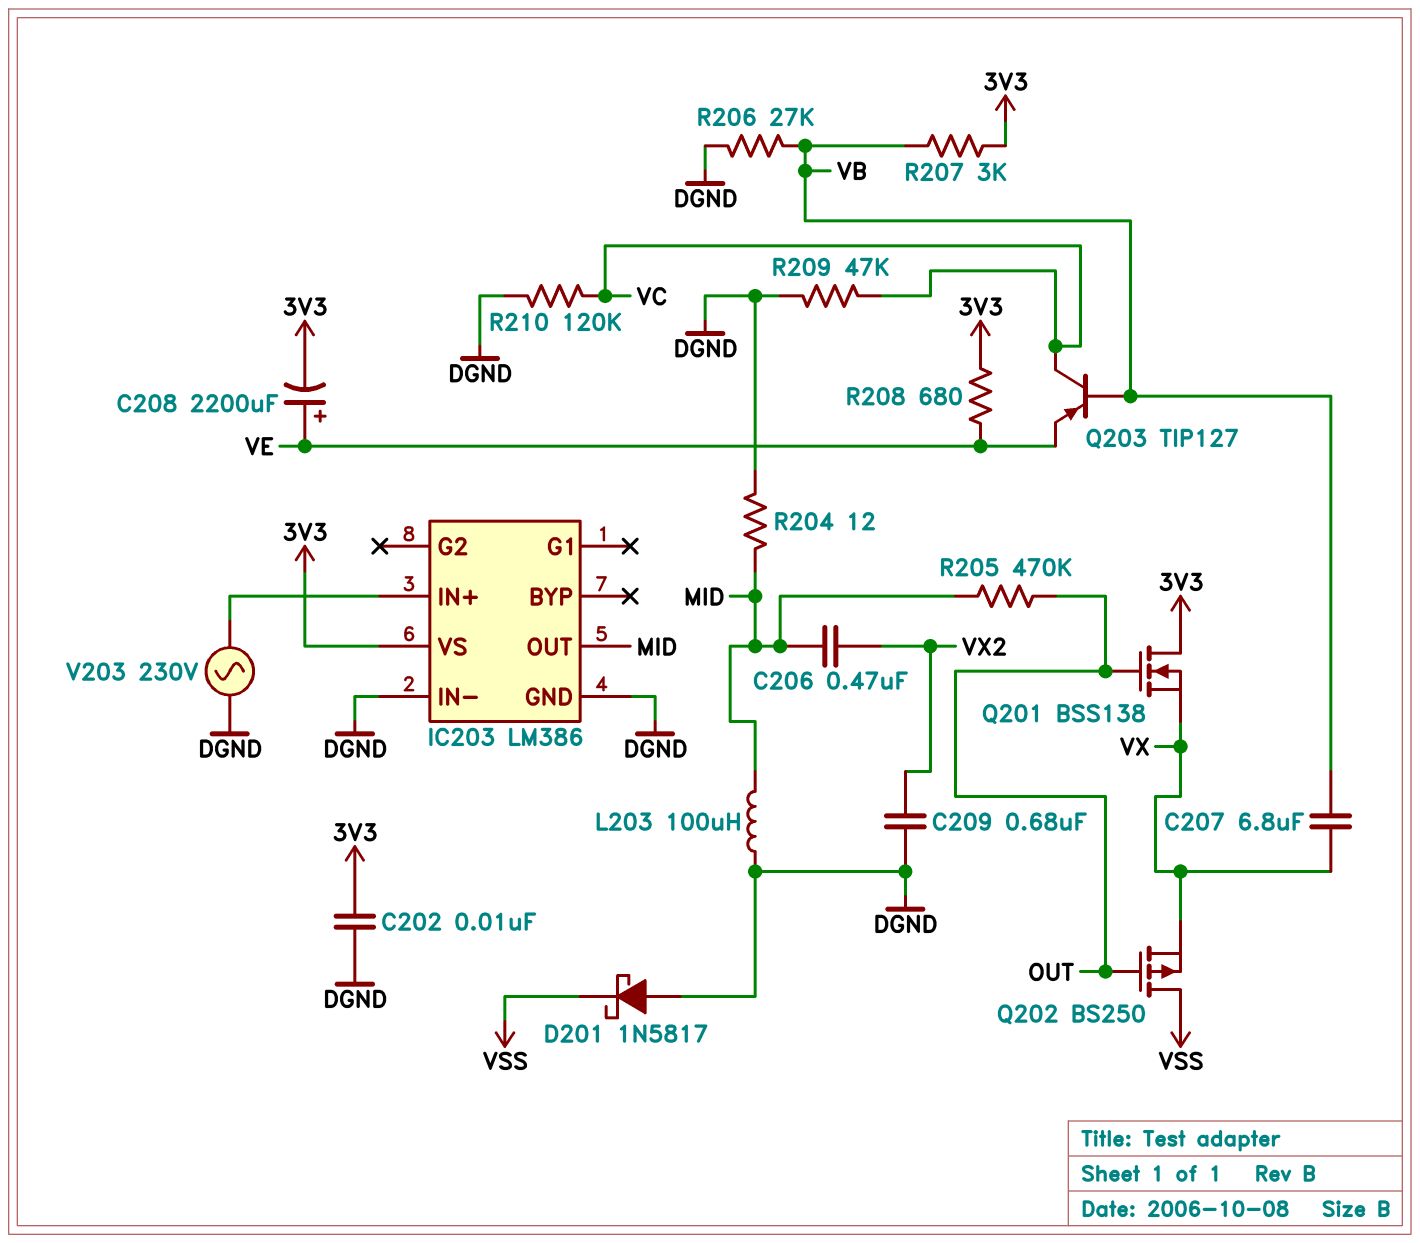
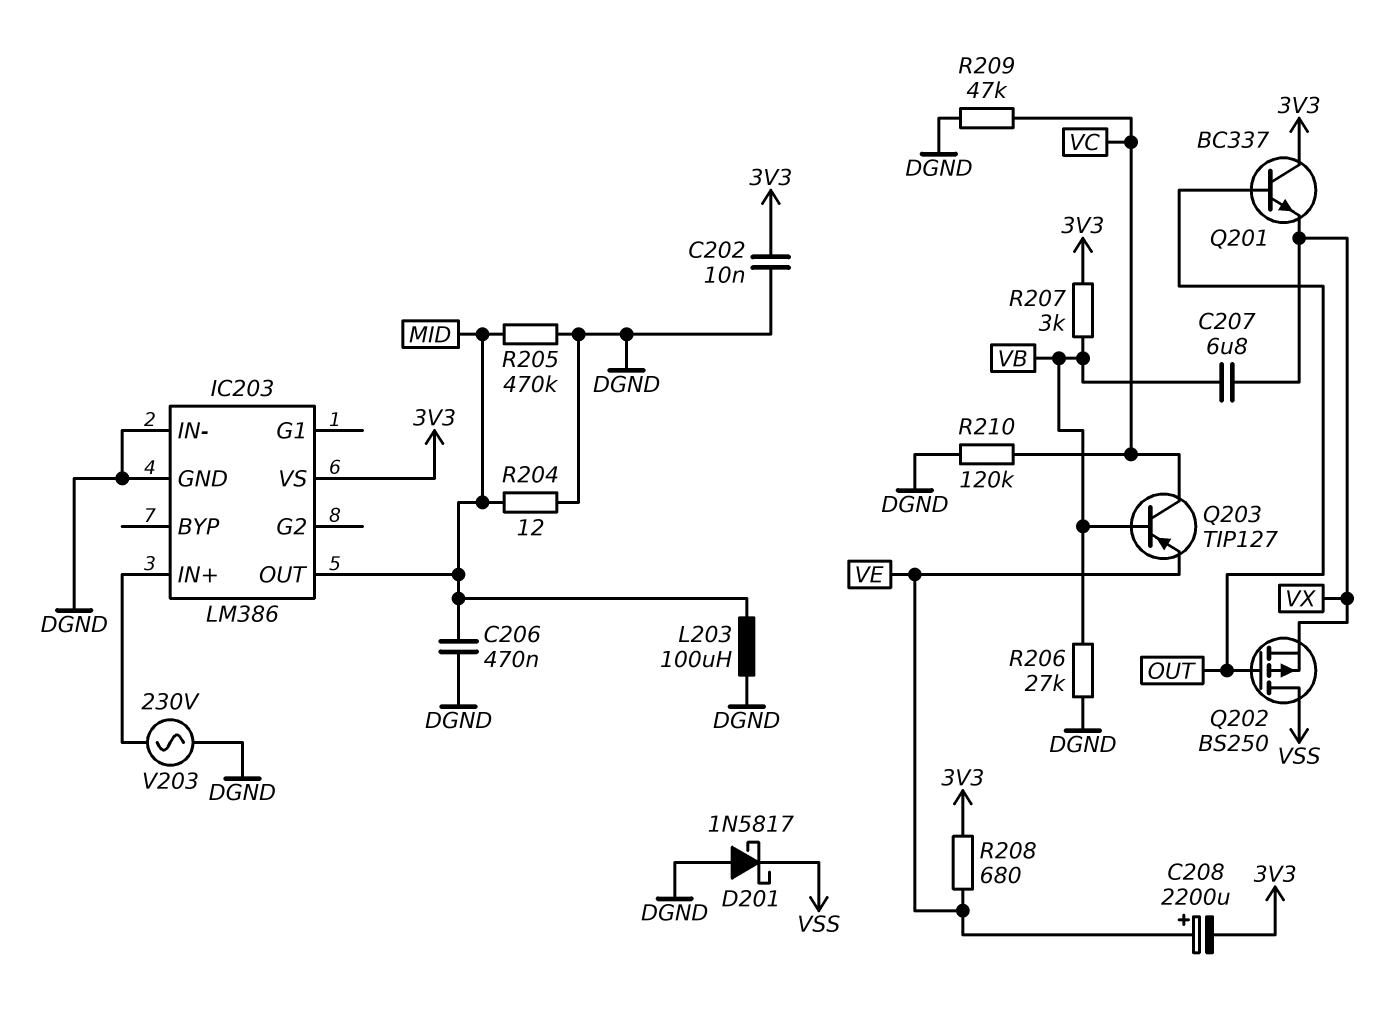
C206: 470nF (MID, VX2) -> 470nF (DGND, MID)
C209: 680nF (DGND, VX2) -> none
Q201: NMOS BSS138 (G OUT, D 3V3, S VX) -> NPN BC337 (B OUT, C 3V3, E VX)
R205: 470k (MID, OUT) -> 470k (DGND, MID)

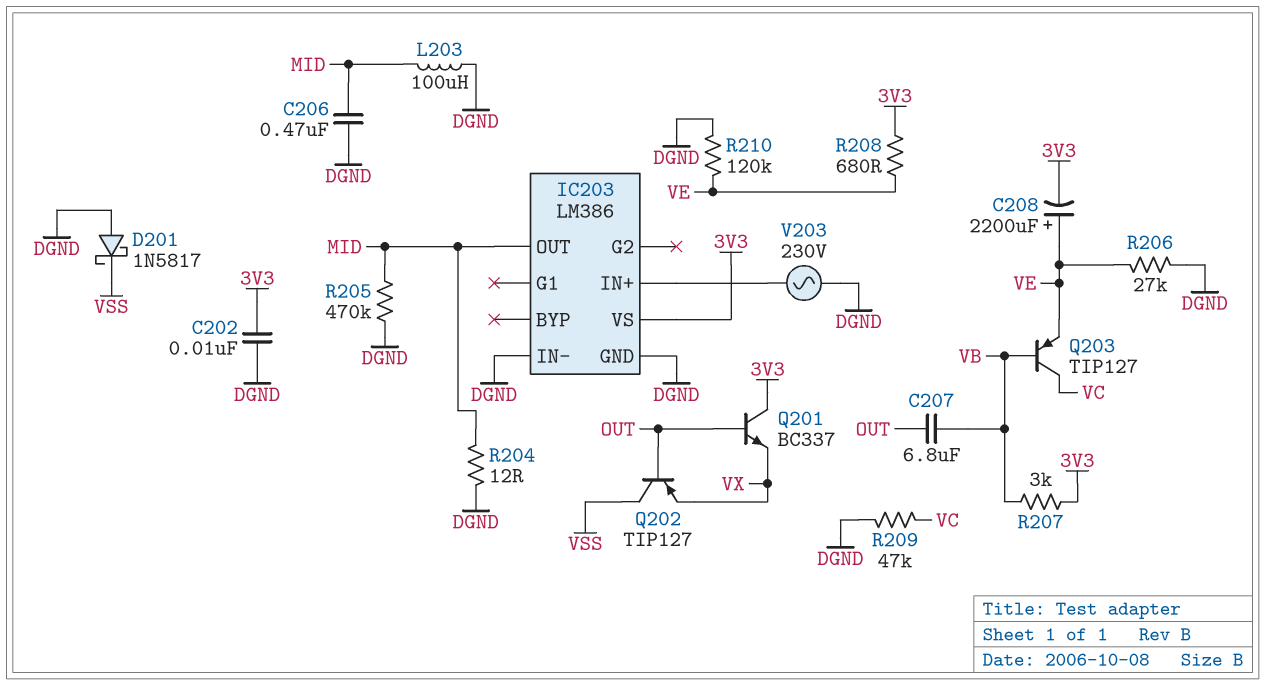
C207: 6.8uF (VB, VX) -> 6.8uF (OUT, VB)
Q202: PMOS BS250 (G OUT, D VSS, S VX) -> PNP TIP127 (B OUT, C VSS, E VX)
R206: 27k (DGND, VB) -> 27k (DGND, VE)
R210: 120k (DGND, VC) -> 120k (DGND, VE)

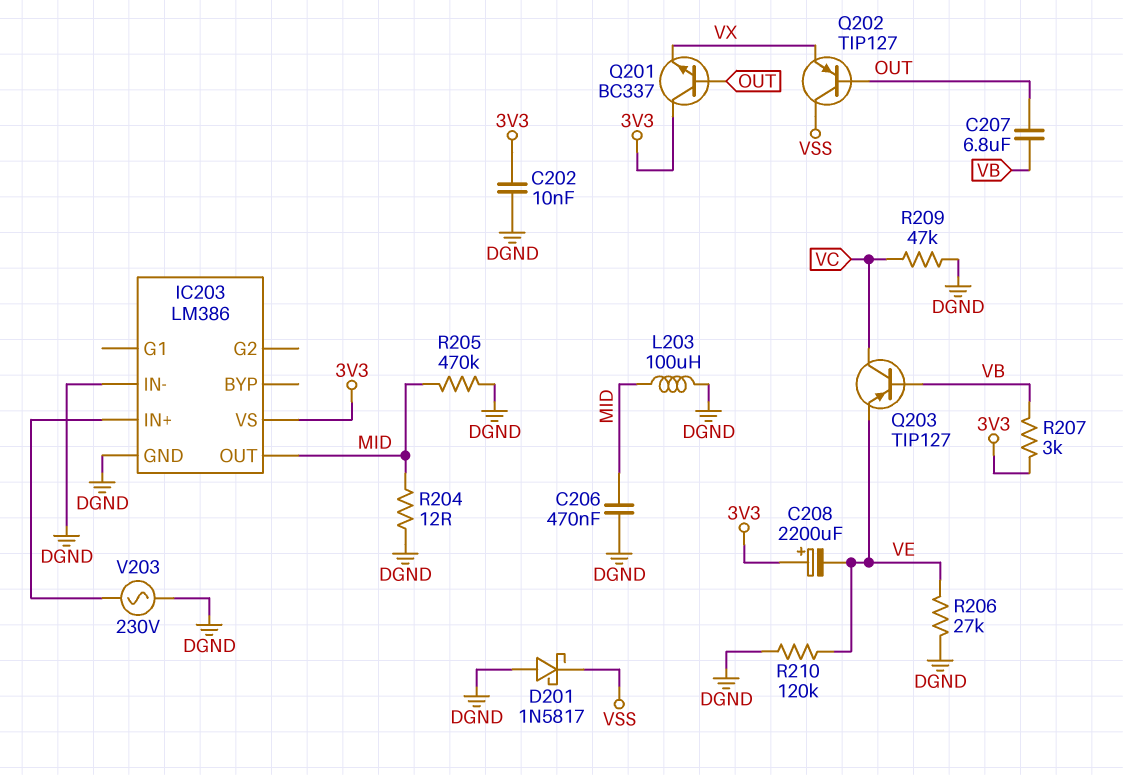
C208: 2200uF (plus VE, minus 3V3) -> 2200uF (plus 3V3, minus VE)
R208: 680 (3V3, VE) -> none

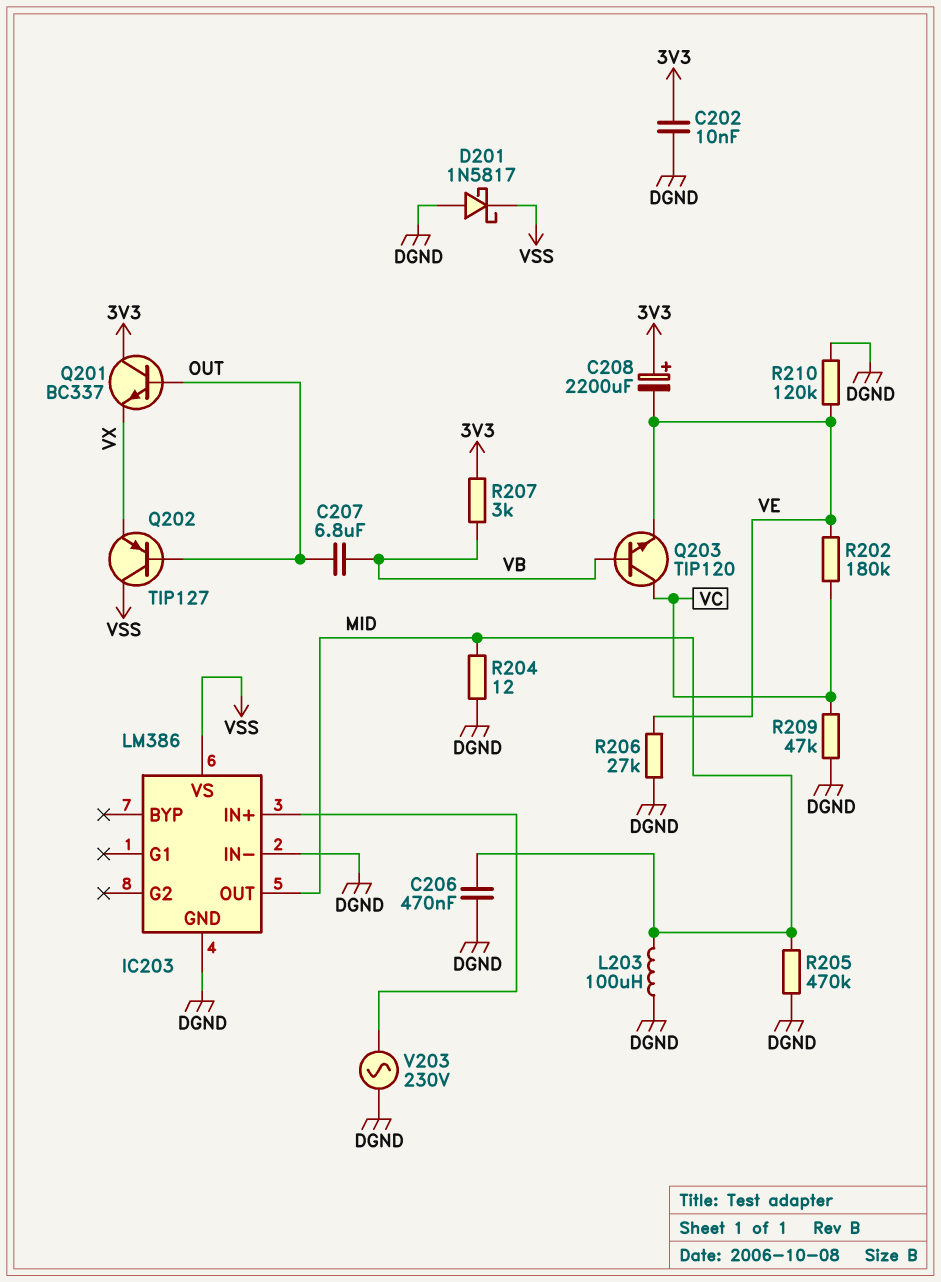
IC203 pin VS: 3V3 -> VSS
Q203: PNP TIP127 (B VB, C VC, E VE) -> NPN TIP120 (B VB, C VC, E VE)
R202: none -> 180k (VC, VE)

